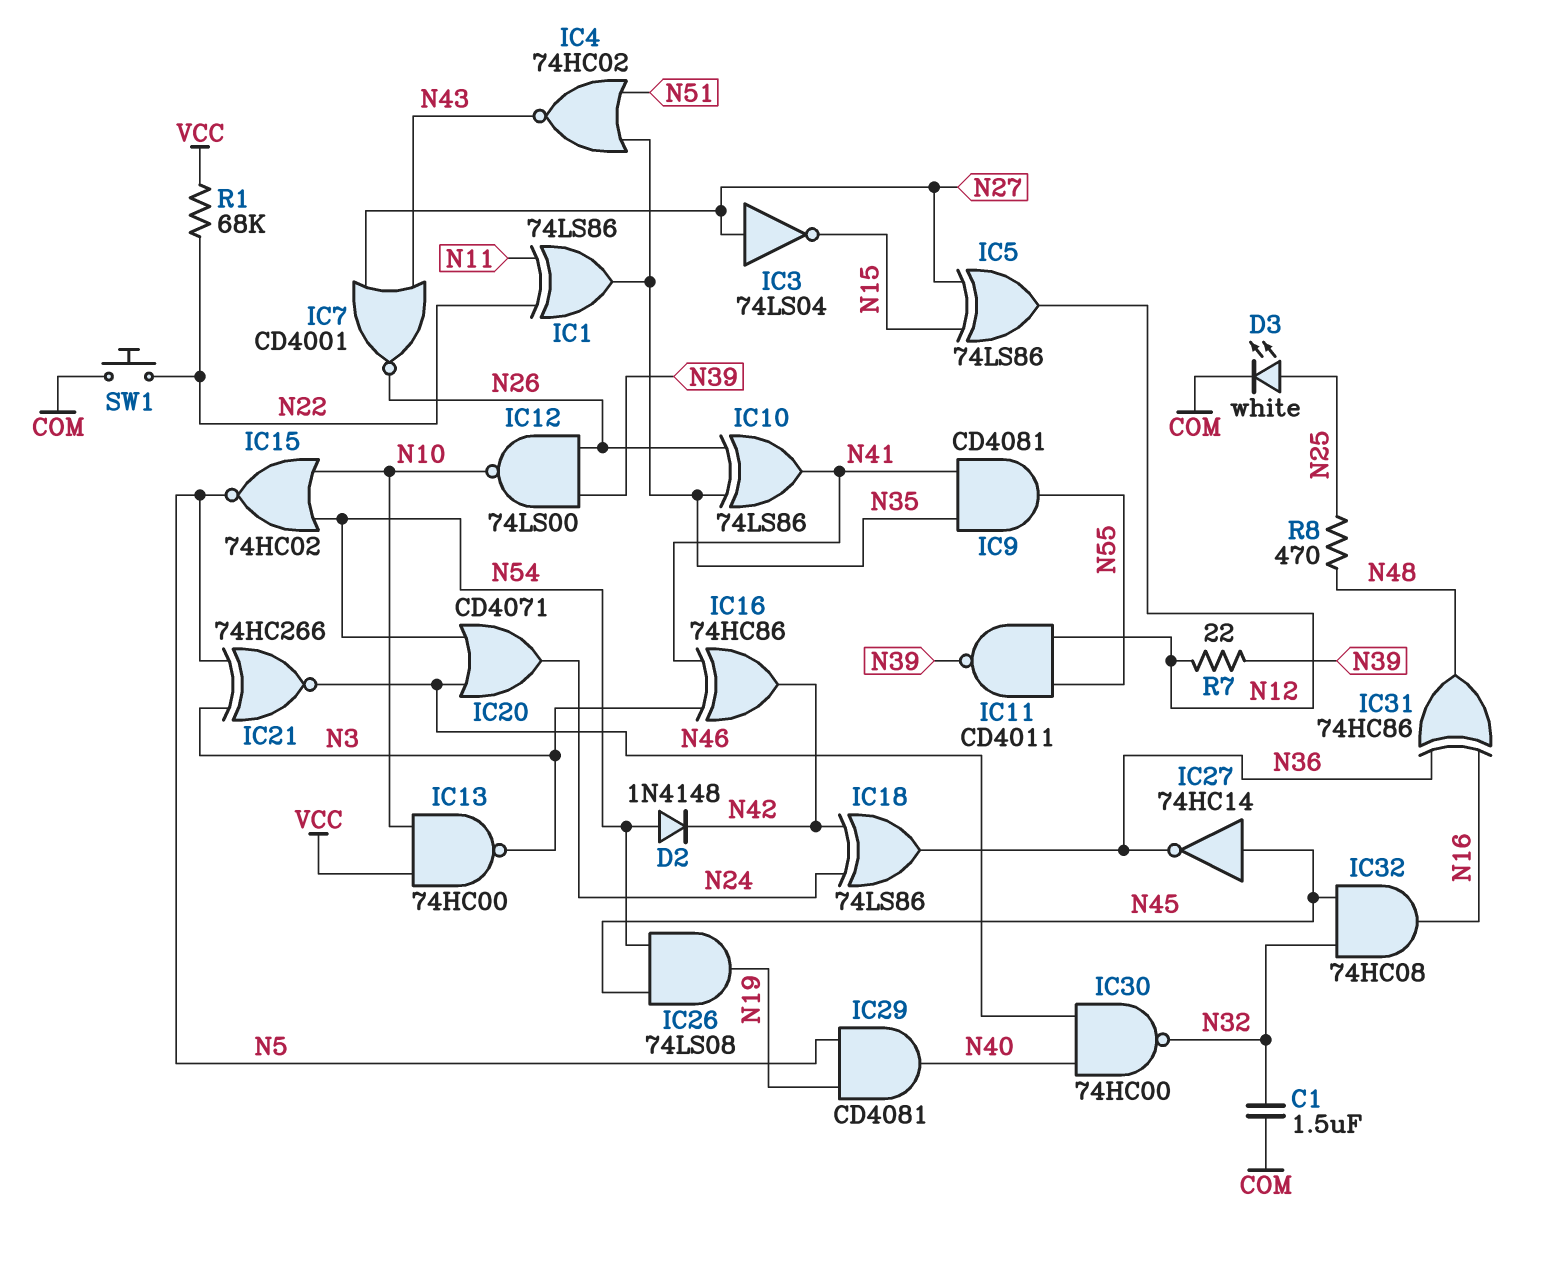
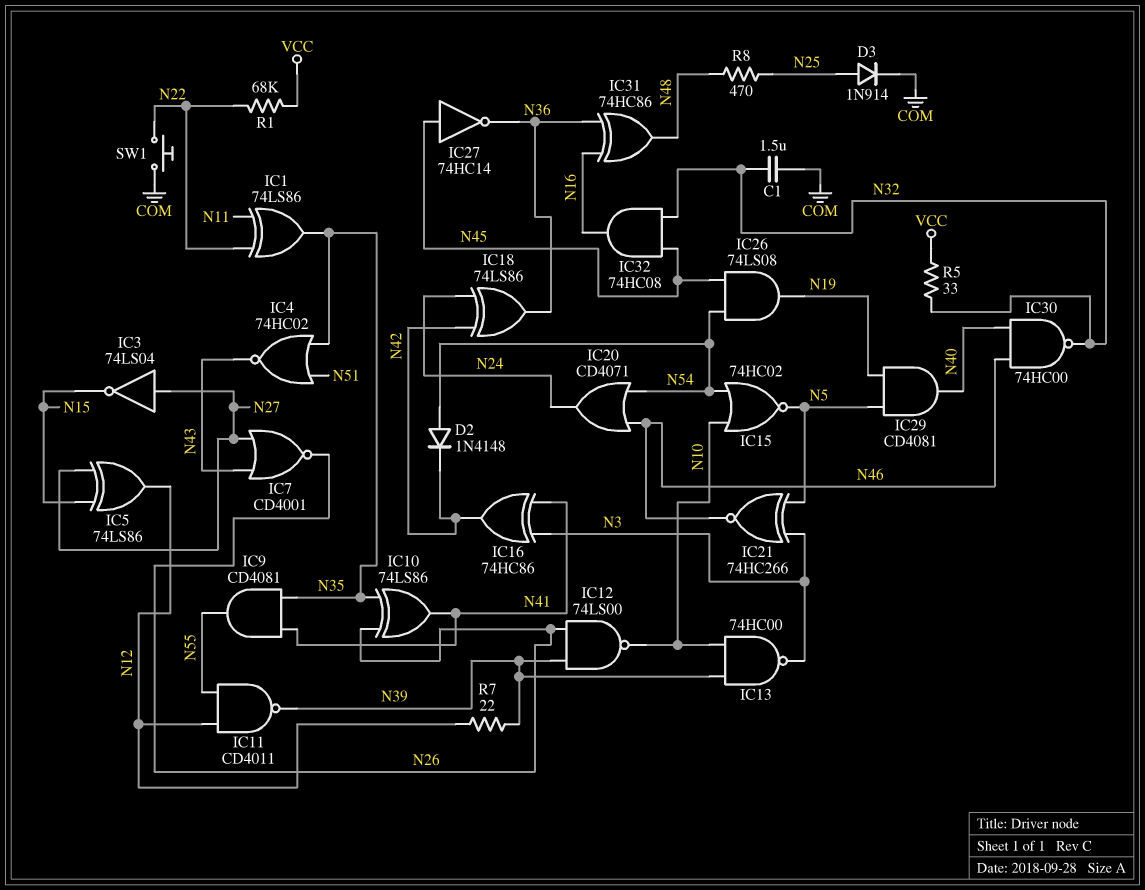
D3: LED white (A N25, K COM) -> diode 1N914 (A N25, K COM)
IC13: NAND 74HC00 (in N10, in VCC, out N3) -> NAND 74HC00 (in N10, in N39, out N3)
R5: none -> 33 (N32, VCC)

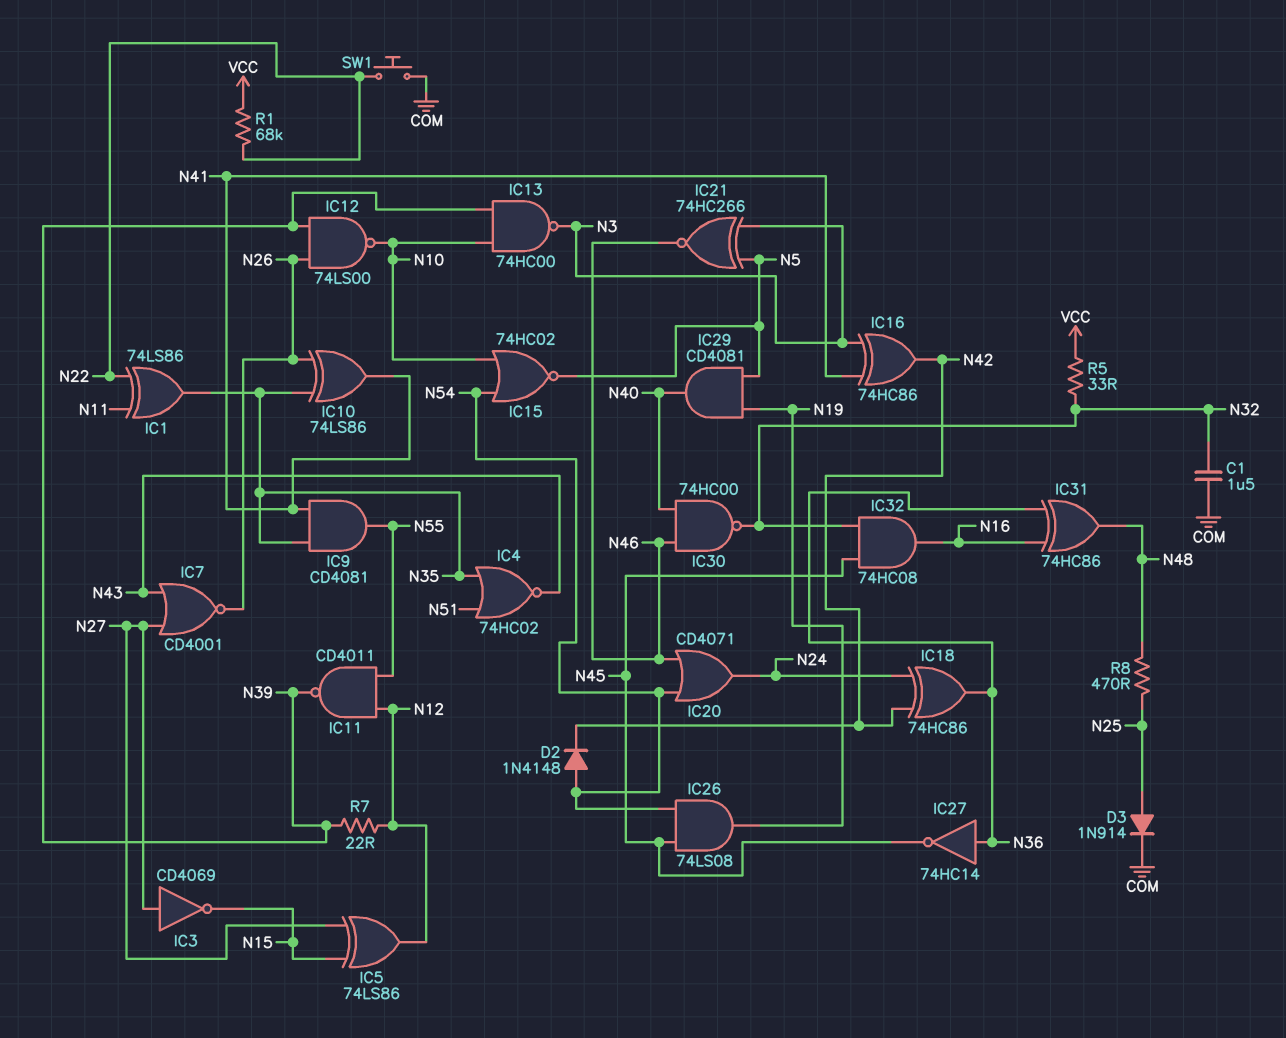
IC3: NOT 74LS04 (in N27, out N15) -> NOT CD4069 (in N27, out N15)
IC18: XOR 74LS86 (in N24, in N42, out N36) -> XOR 74HC86 (in N24, in N42, out N36)
IC27: NOT 74HC14 (in N45, out N36) -> NOT 74HC14 (in N36, out N45)

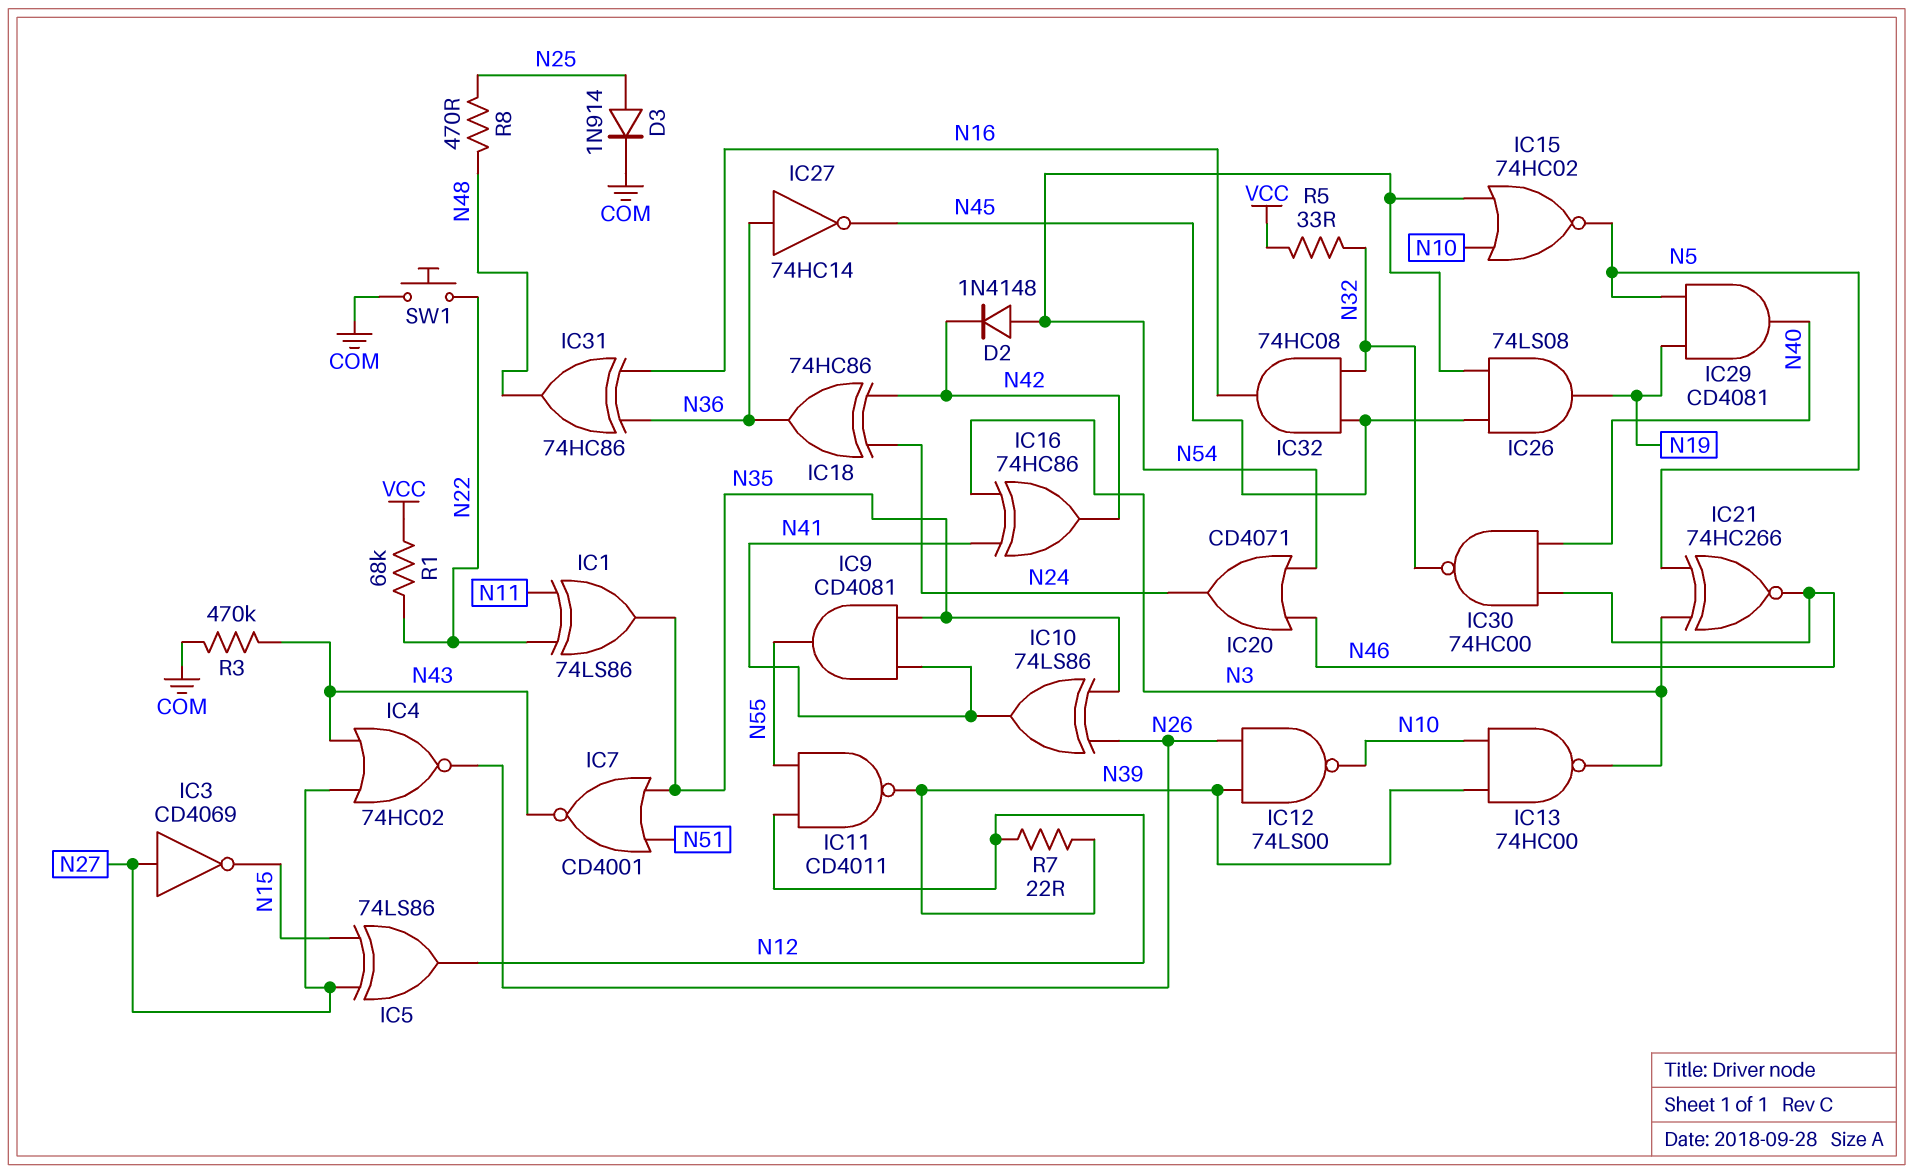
C1: 1.5uF (COM, N32) -> none
IC4: NOR 74HC02 (in N35, in N51, out N43) -> NOR 74HC02 (in N27, in N43, out N26)
IC7: NOR CD4001 (in N27, in N43, out N26) -> NOR CD4001 (in N35, in N51, out N43)
R3: none -> 470k (COM, N43)

